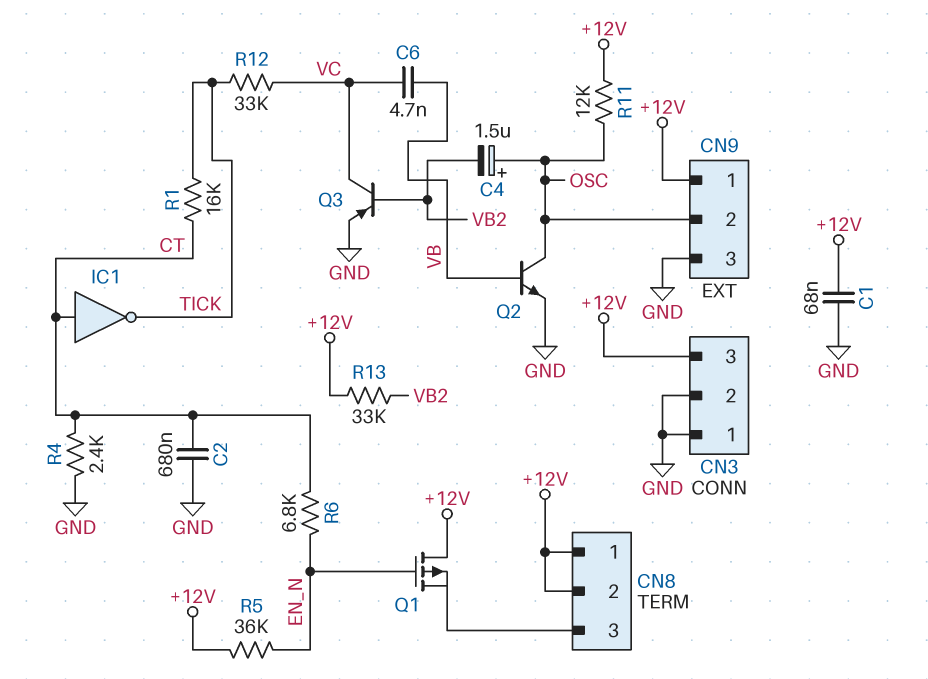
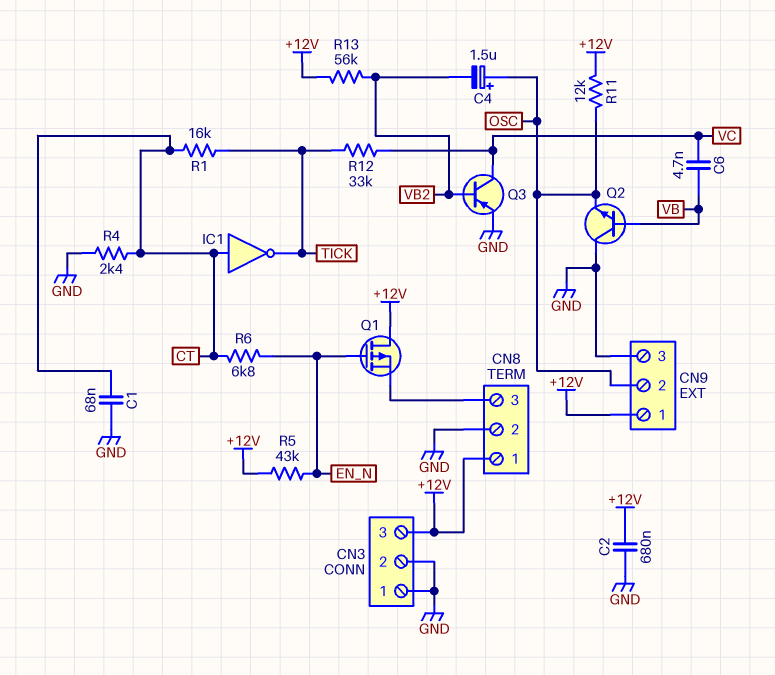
C1: 68nF (+12V, GND) -> 68nF (CT, GND)
C2: 680nF (CT, GND) -> 680nF (+12V, GND)
CN8 pin 2: +12V -> GND
Q2: NPN (B VB, C OSC, E GND) -> NPN (B VB, C GND, E OSC)
R5: 36k (+12V, EN_N) -> 43k (+12V, EN_N)
R13: 33k (+12V, VB2) -> 56k (+12V, VB2)

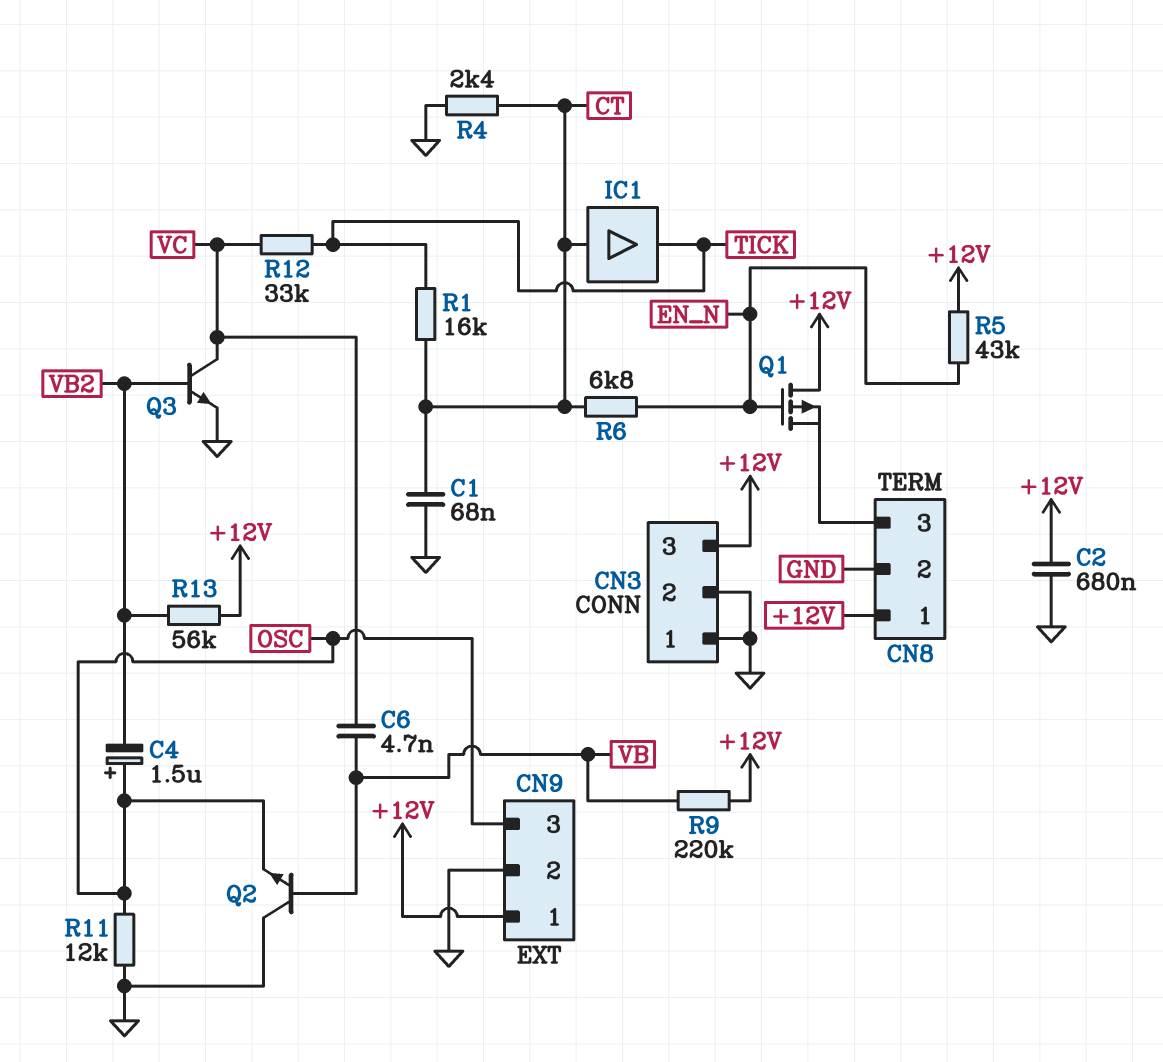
CN9 pin 2: OSC -> GND
CN9 pin 3: GND -> OSC
IC1: NOT (in CT, out TICK) -> buffer (in CT, out TICK)
Q3: PNP (B VB2, C VC, E GND) -> NPN (B VB2, C VC, E GND)
R9: none -> 220k (+12V, VB)
R11: 12k (+12V, OSC) -> 12k (GND, OSC)

